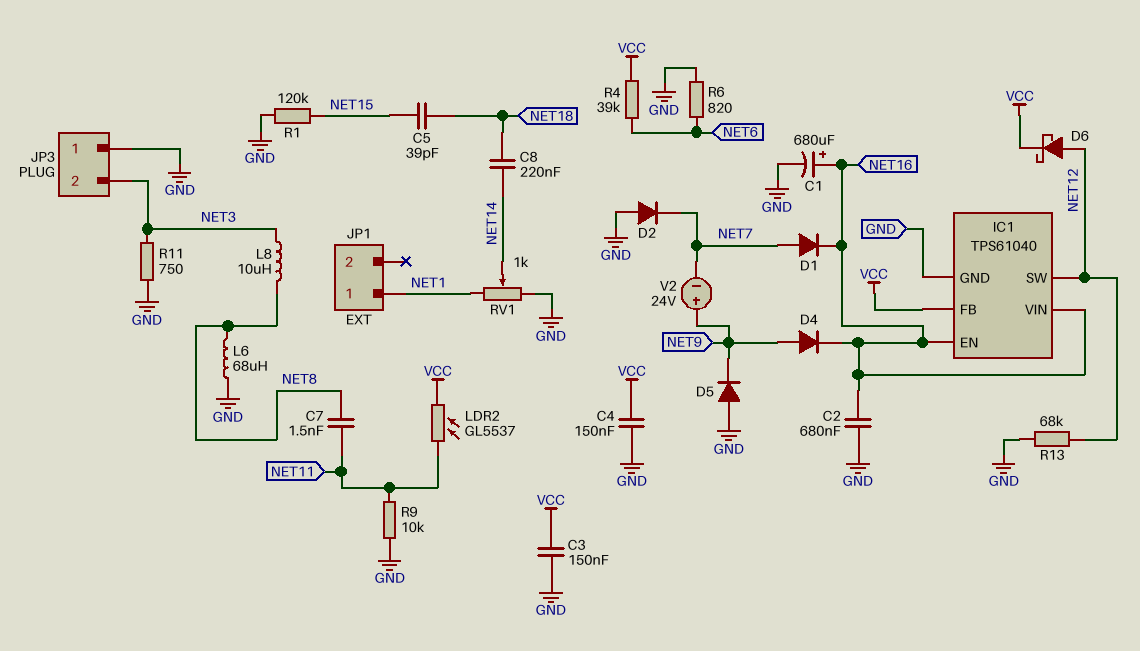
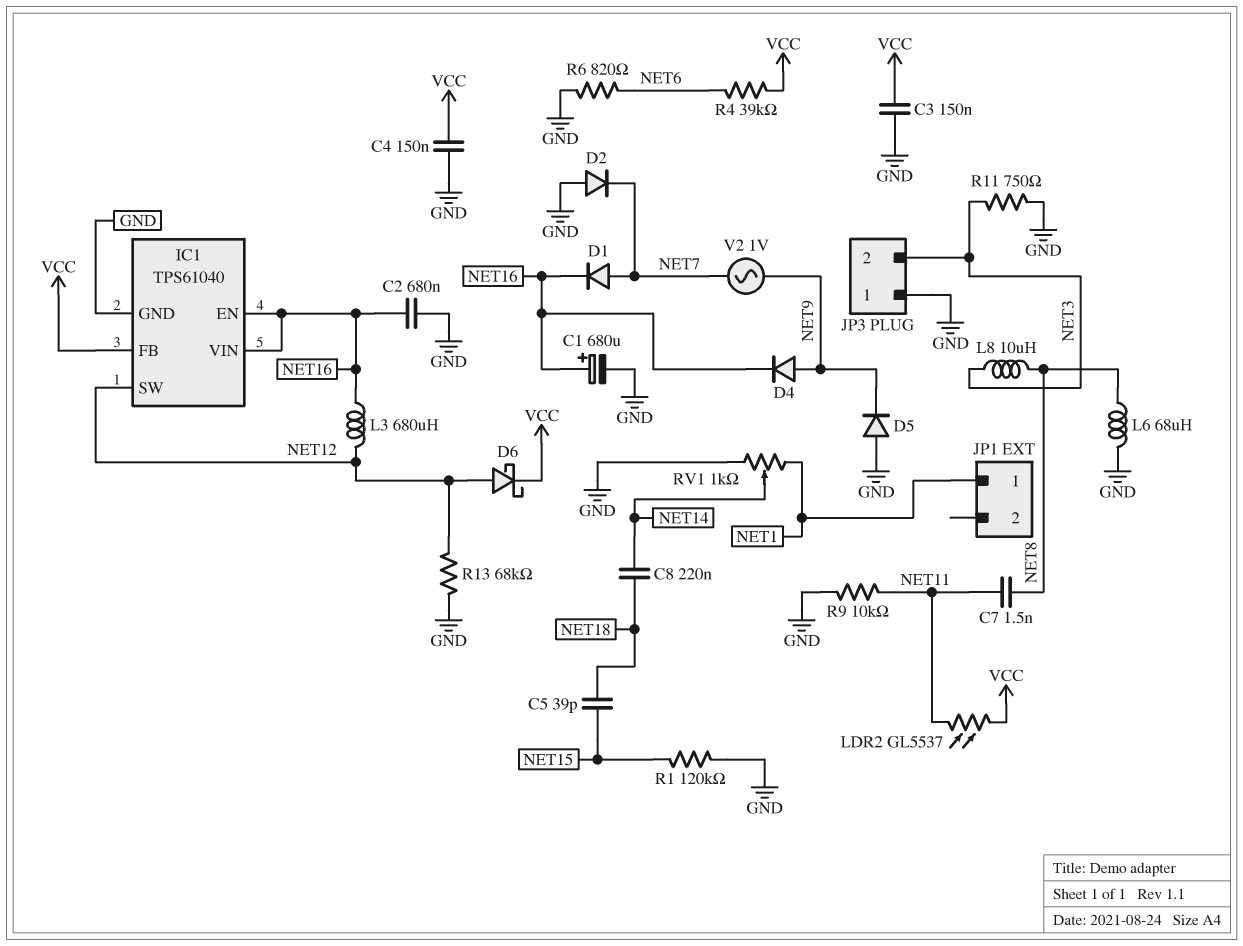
L3: none -> 680uH (NET12, NET16)
V2: 24V (plus NET9, minus NET7) -> AC 1V (NET7, NET9)

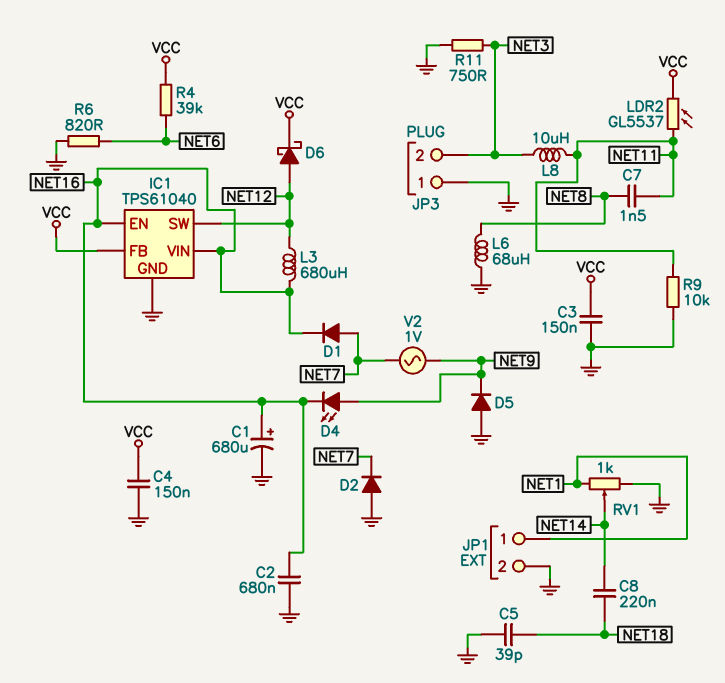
C5: 39pF (NET15, NET18) -> 39pF (GND, NET18)
D4: diode (A NET9, K NET16) -> LED (A NET9, K NET16)
JP1 pin 2: none -> GND
L8: 10uH (NET3, NET8) -> 10uH (NET3, NET11)
R1: 120k (GND, NET15) -> none
R13: 68k (GND, NET12) -> none

